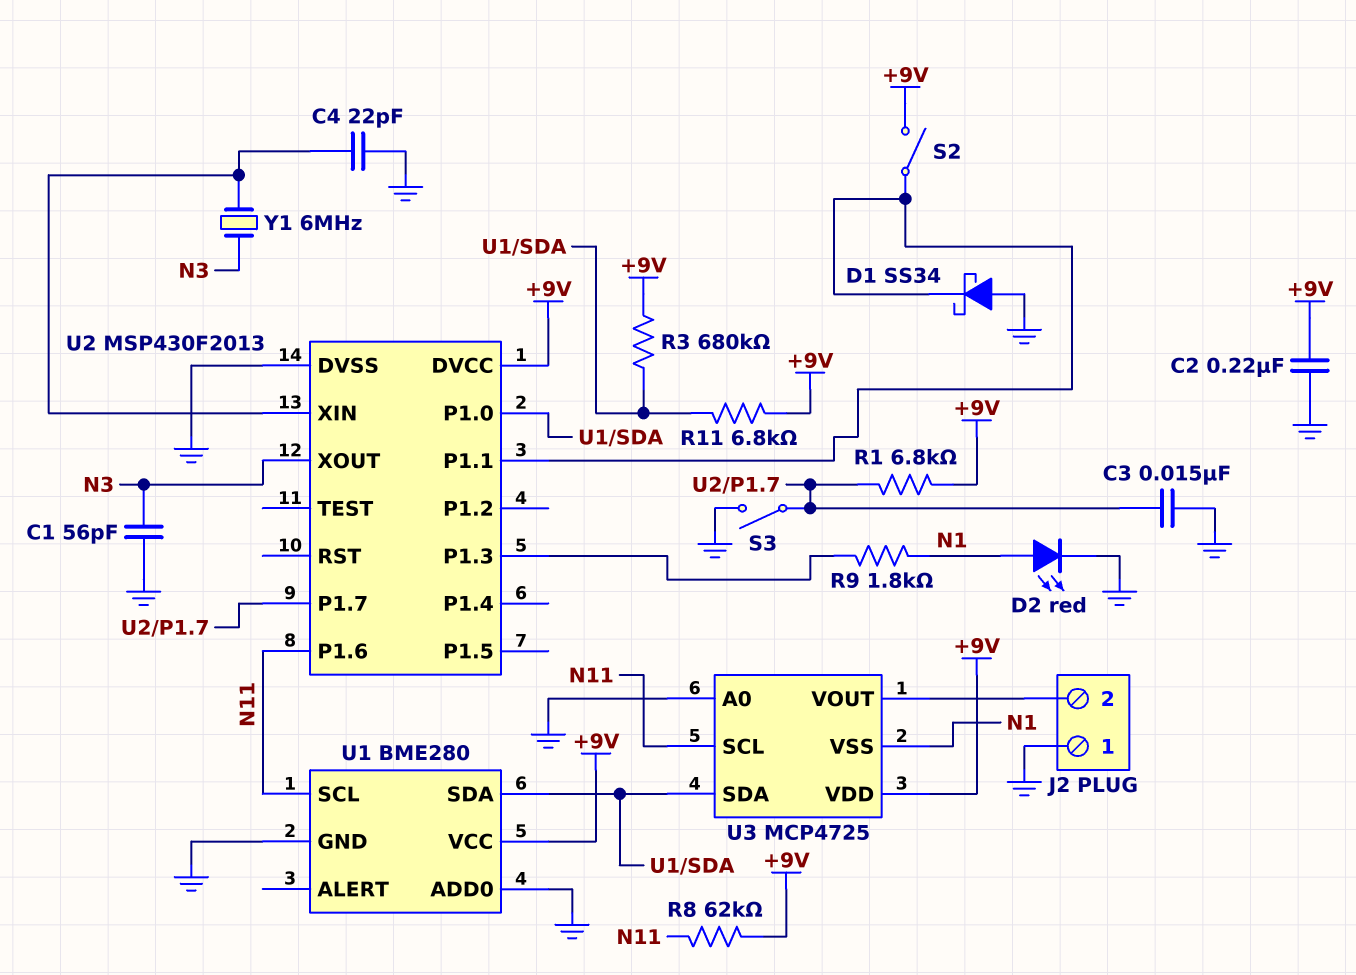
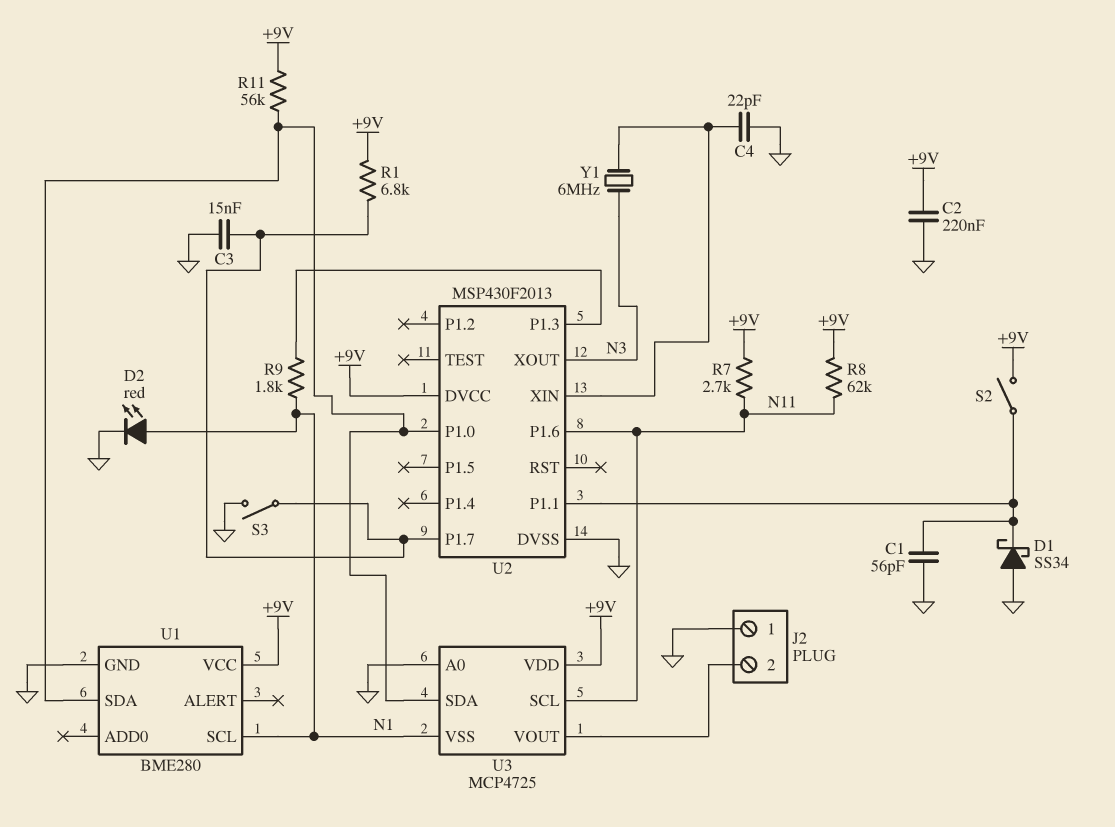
C1: 56pF (GND, N3) -> 56pF (GND, U2/P1.1)
R3: 680k (+9V, U1/SDA) -> none
R7: none -> 2.7k (+9V, N11)
R11: 6.8k (+9V, U1/SDA) -> 56k (+9V, U1/SDA)
U1 pin ADD0: GND -> none
U1 pin SCL: N11 -> N1

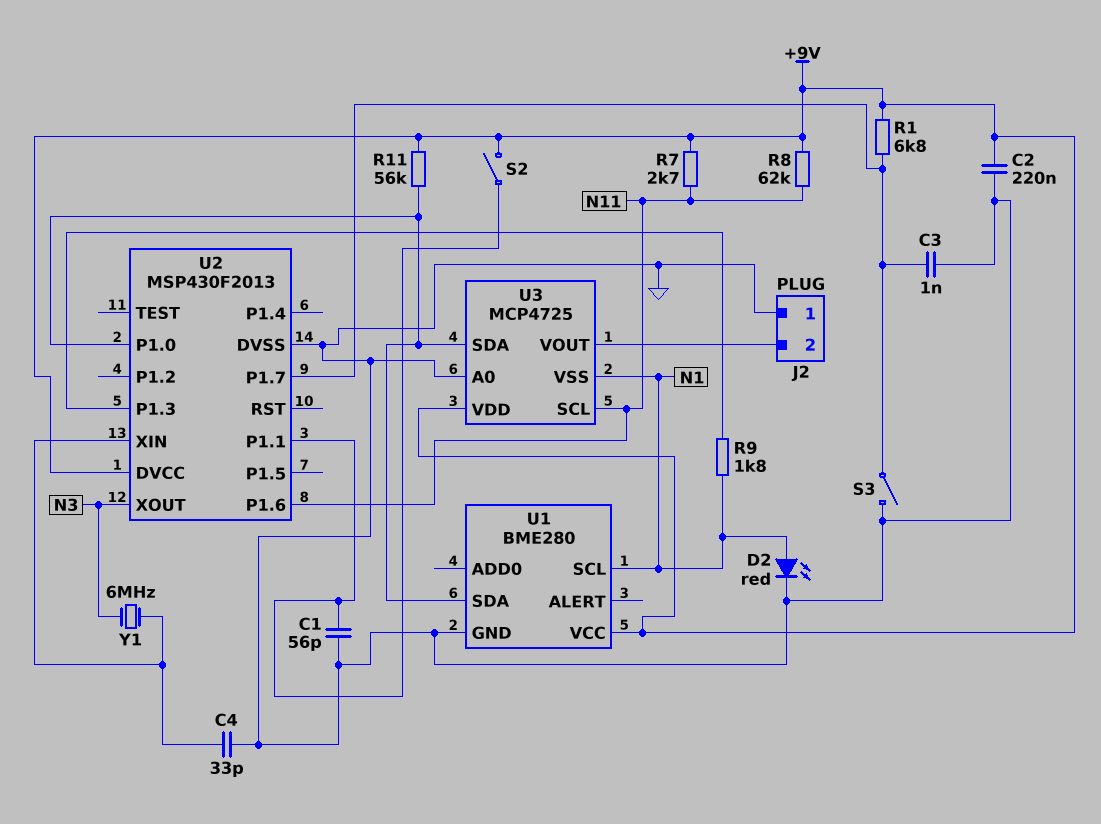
C3: 15nF (GND, U2/P1.7) -> 1nF (GND, U2/P1.7)
C4: 22pF (GND, U2/XIN) -> 33pF (GND, U2/XIN)
D1: schottky SS34 (A GND, K U2/P1.1) -> none

